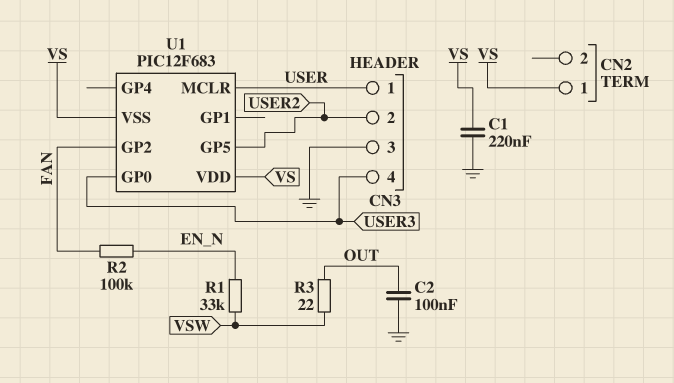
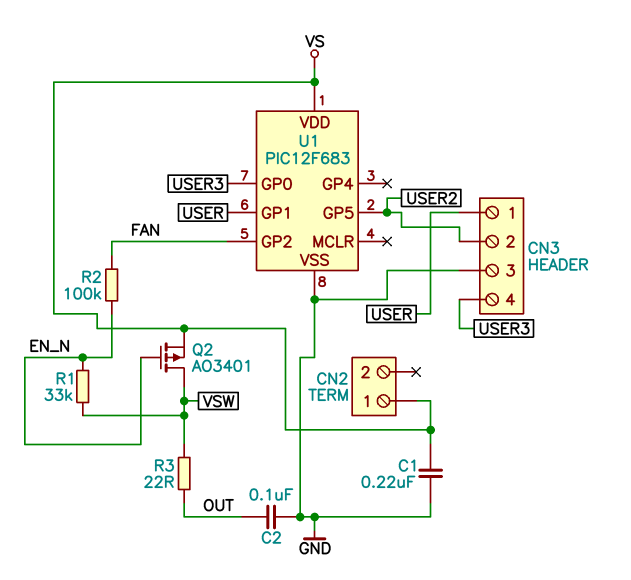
Q2: none -> PMOS AO3401 (G EN_N, D VSW, S VS)
U1 pin GP1: none -> USER
U1 pin MCLR: USER -> none
U1 pin VSS: VS -> GND

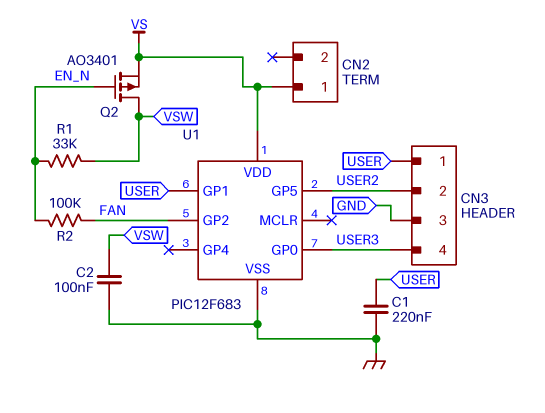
C1: 220nF (GND, VS) -> 220nF (GND, USER)
C2: 100nF (GND, OUT) -> 100nF (GND, VSW)
R3: 22 (OUT, VSW) -> none

